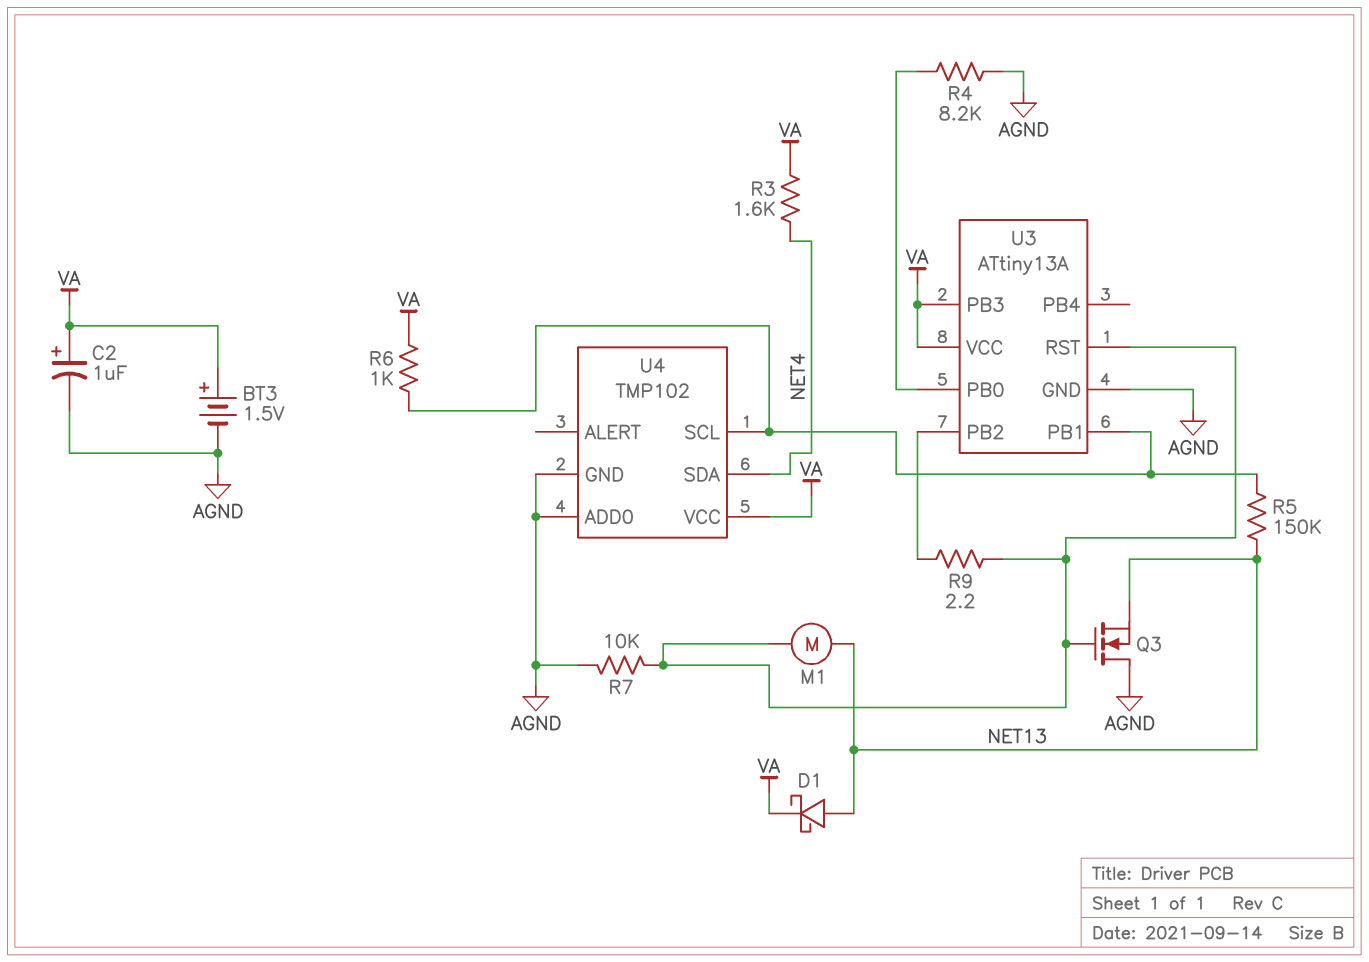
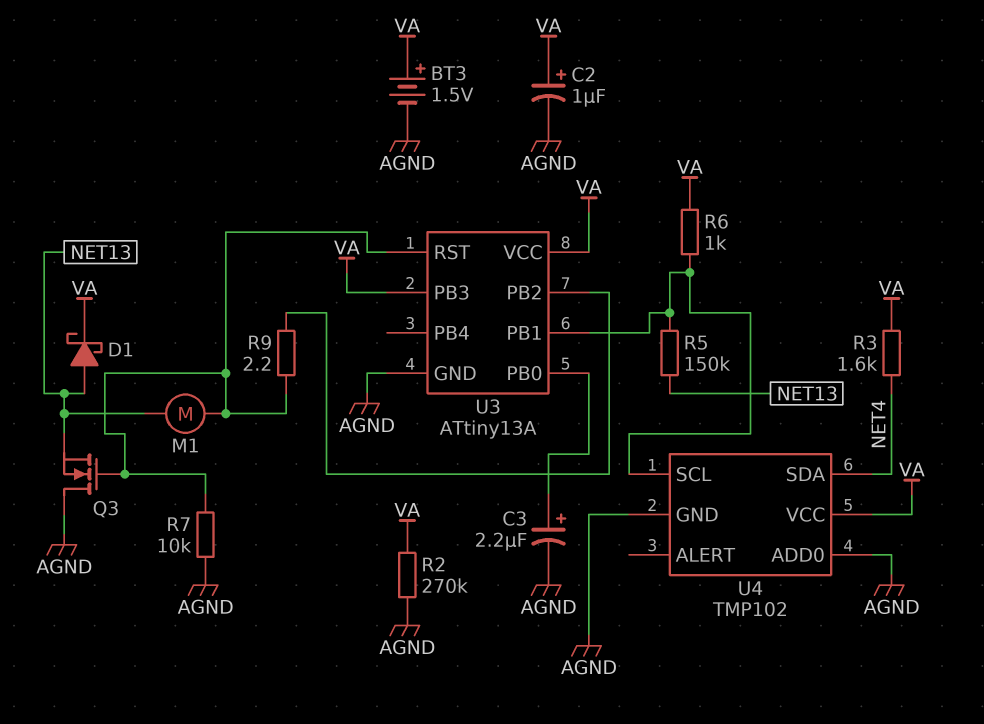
C3: none -> 2.2uF (plus U3/PB0, minus AGND)
R2: none -> 270k (AGND, VA)
R4: 8.2k (AGND, U3/PB0) -> none

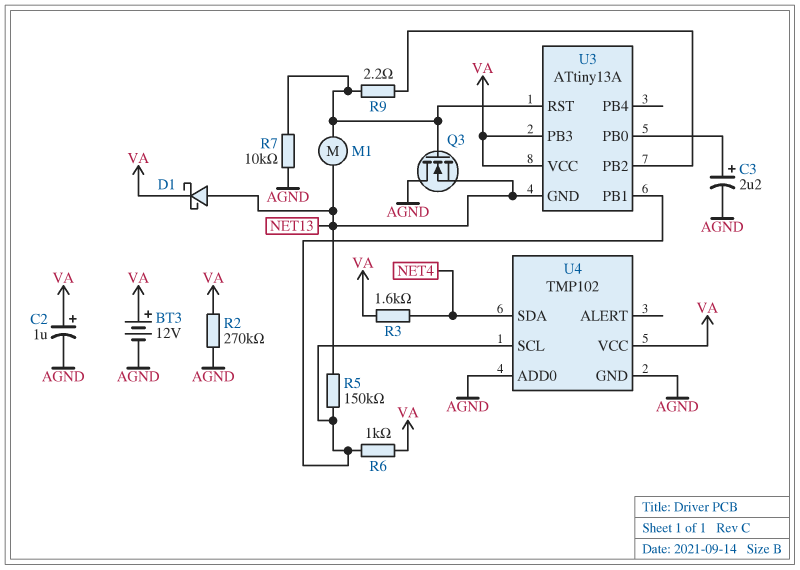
BT3: 1.5V (plus VA, minus AGND) -> 12V (plus VA, minus AGND)
U3 pin GND: AGND -> NET13

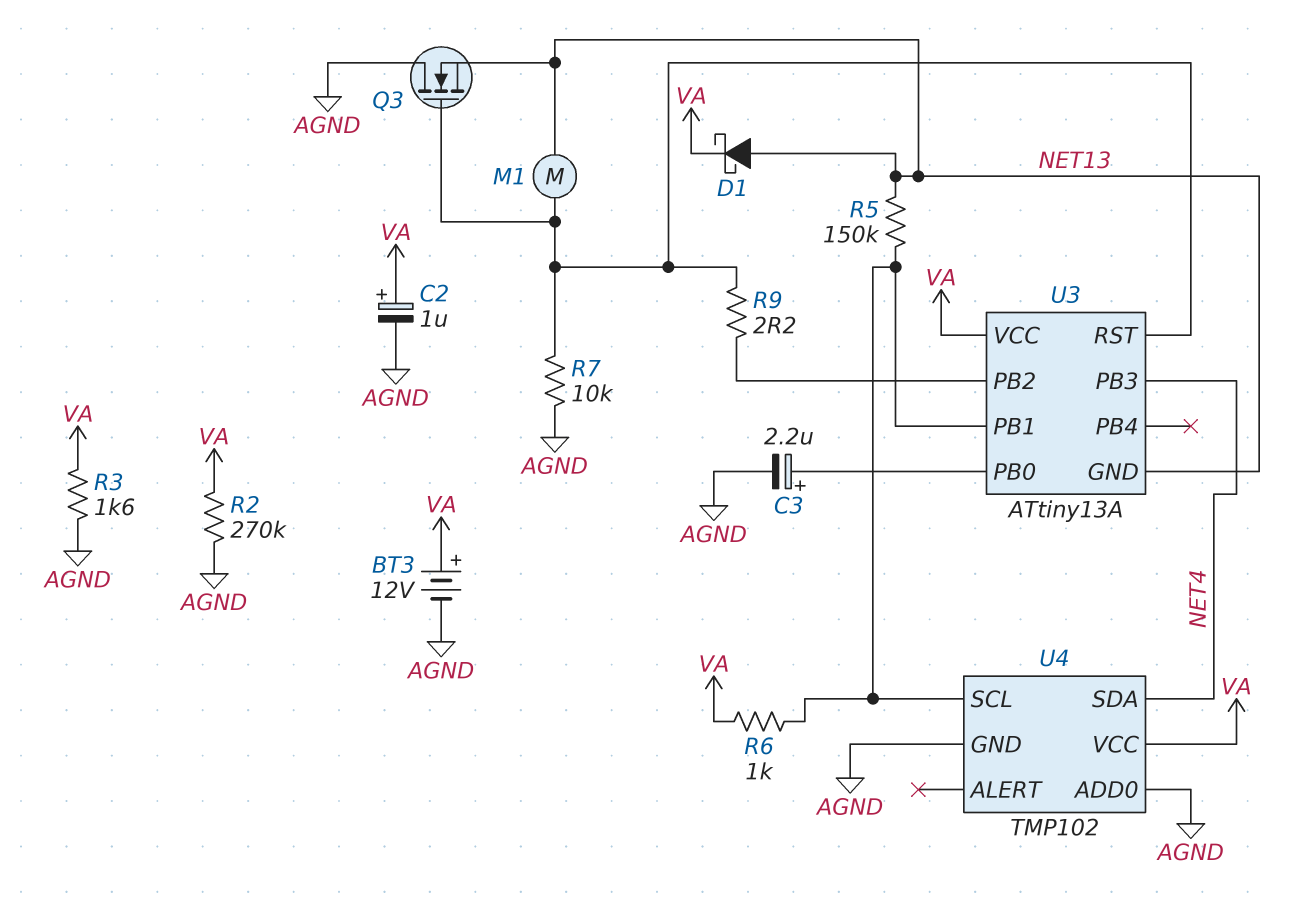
R3: 1.6k (NET4, VA) -> 1.6k (AGND, VA)
U3 pin PB3: VA -> NET4

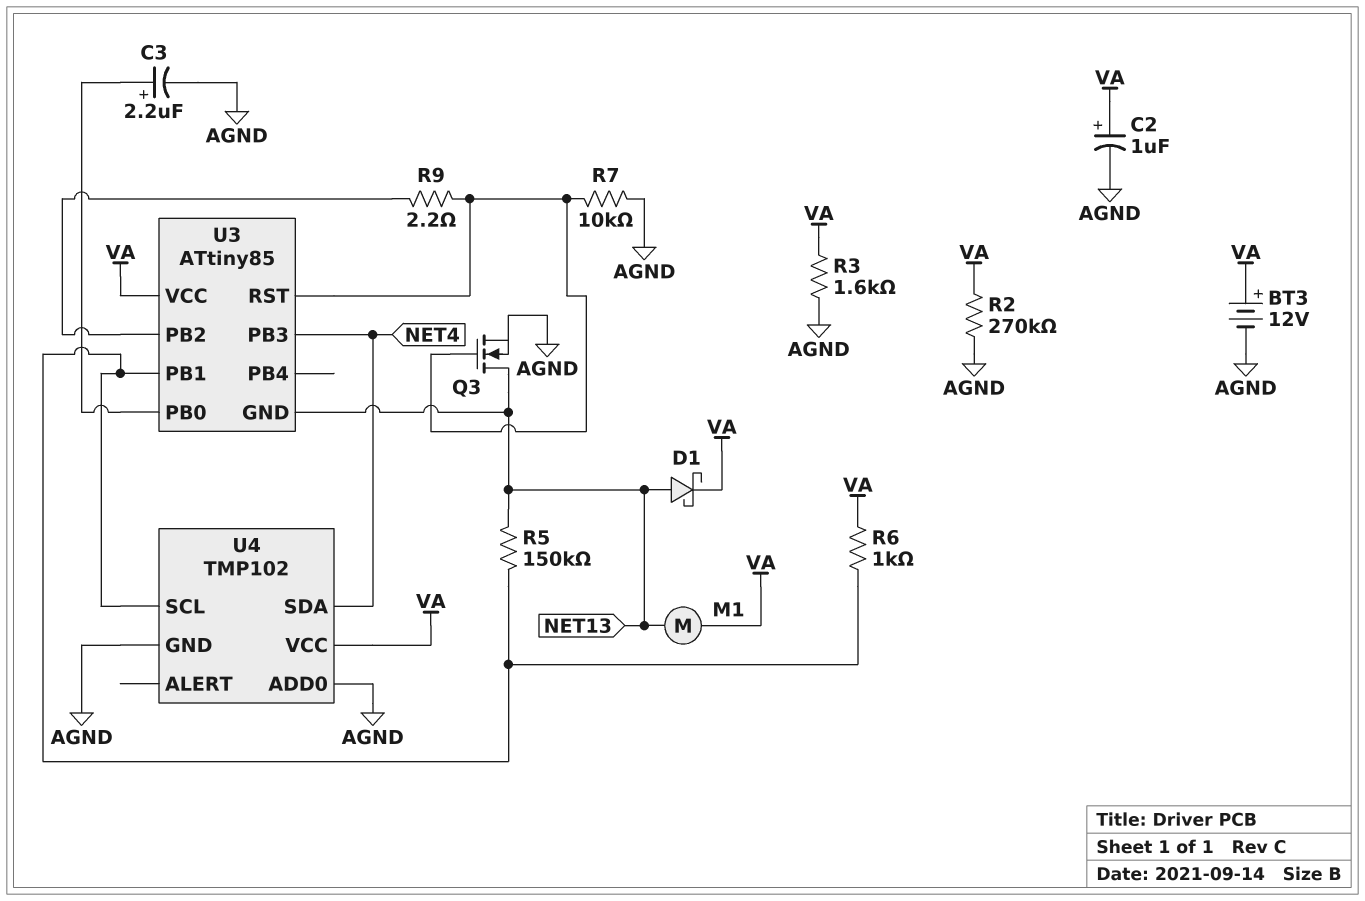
M1: motor (NET13, U3/RST) -> motor (NET13, VA)
Q3: NMOS (G U3/RST, D AGND, S NET13) -> NMOS (G U3/RST, D NET13, S AGND)
U3: ATtiny13A -> ATtiny85

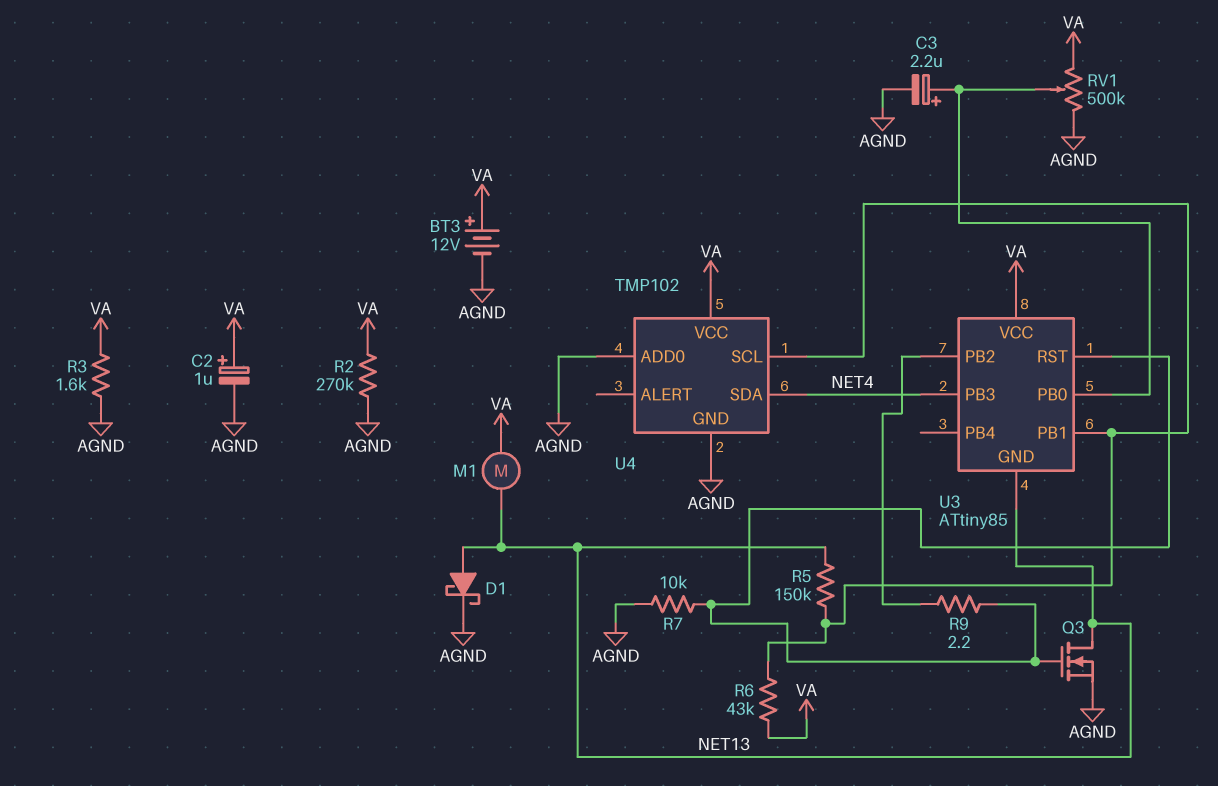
D1: schottky (A NET13, K VA) -> schottky (A NET13, K AGND)
R6: 1k (U3/PB1, VA) -> 43k (U3/PB1, VA)
RV1: none -> 500k (AGND, VA, wiper U3/PB0)

